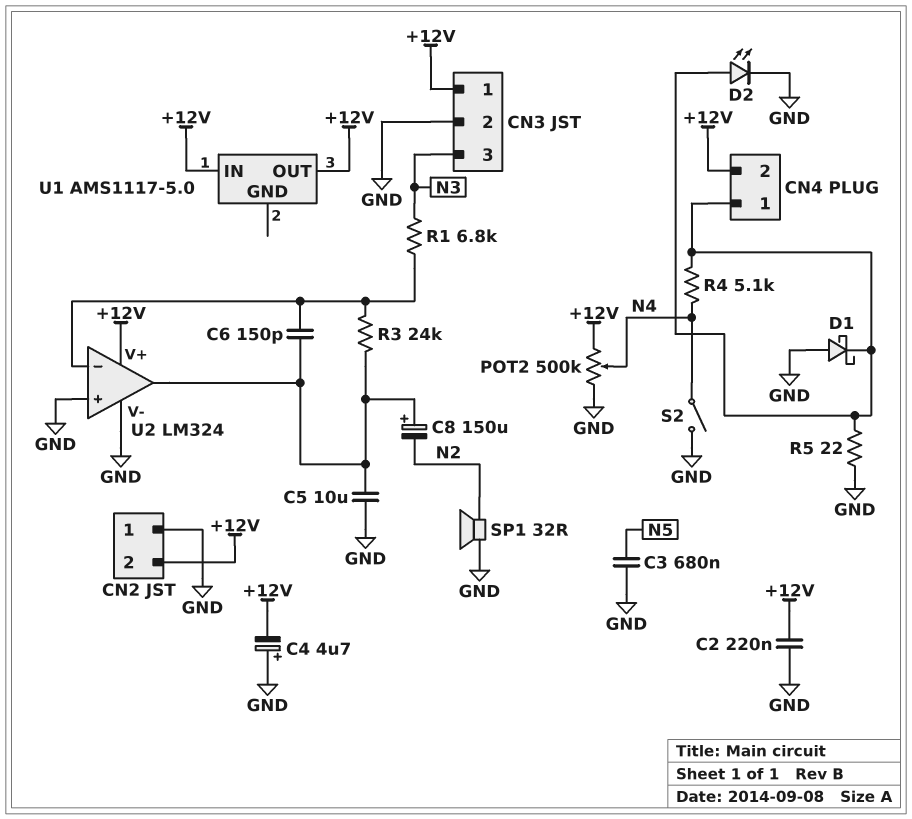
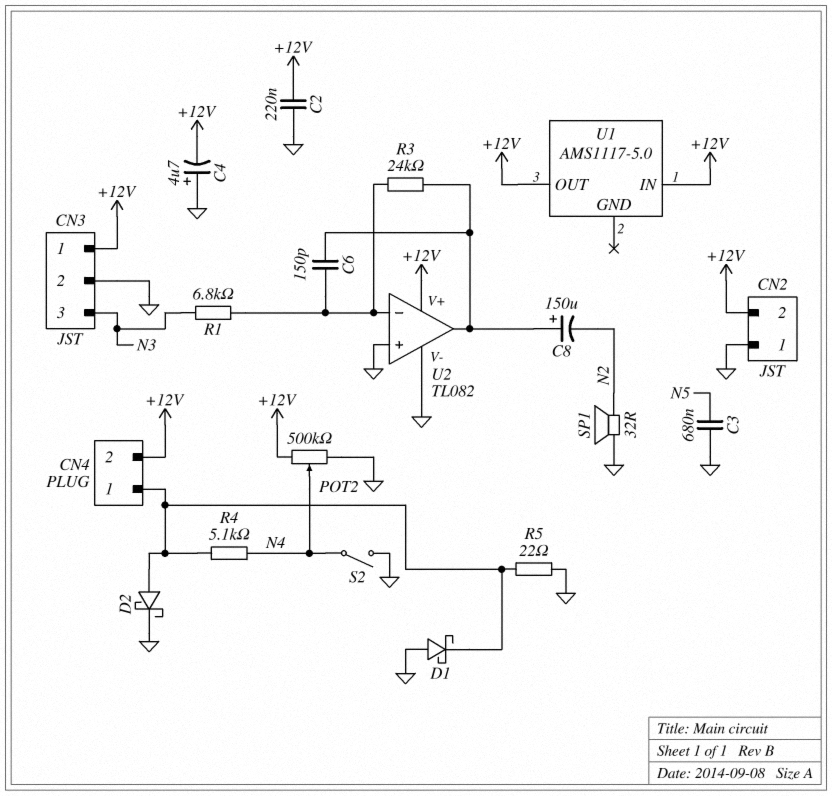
C5: 10uF (GND, U2/out) -> none
D2: LED (A CN4/1, K GND) -> schottky (A CN4/1, K GND)
U2: LM324 -> TL082

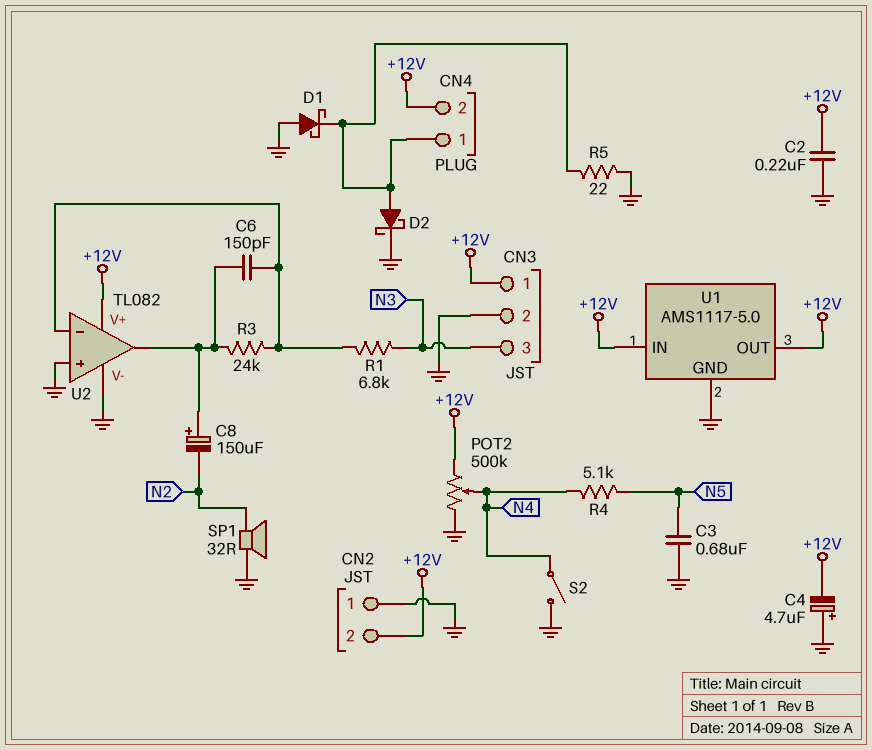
R4: 5.1k (CN4/1, N4) -> 5.1k (N4, N5)
U1 pin GND: none -> GND

